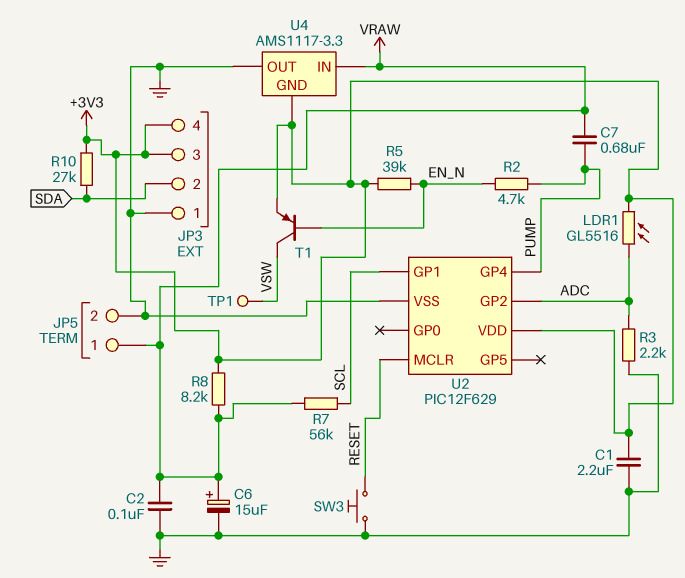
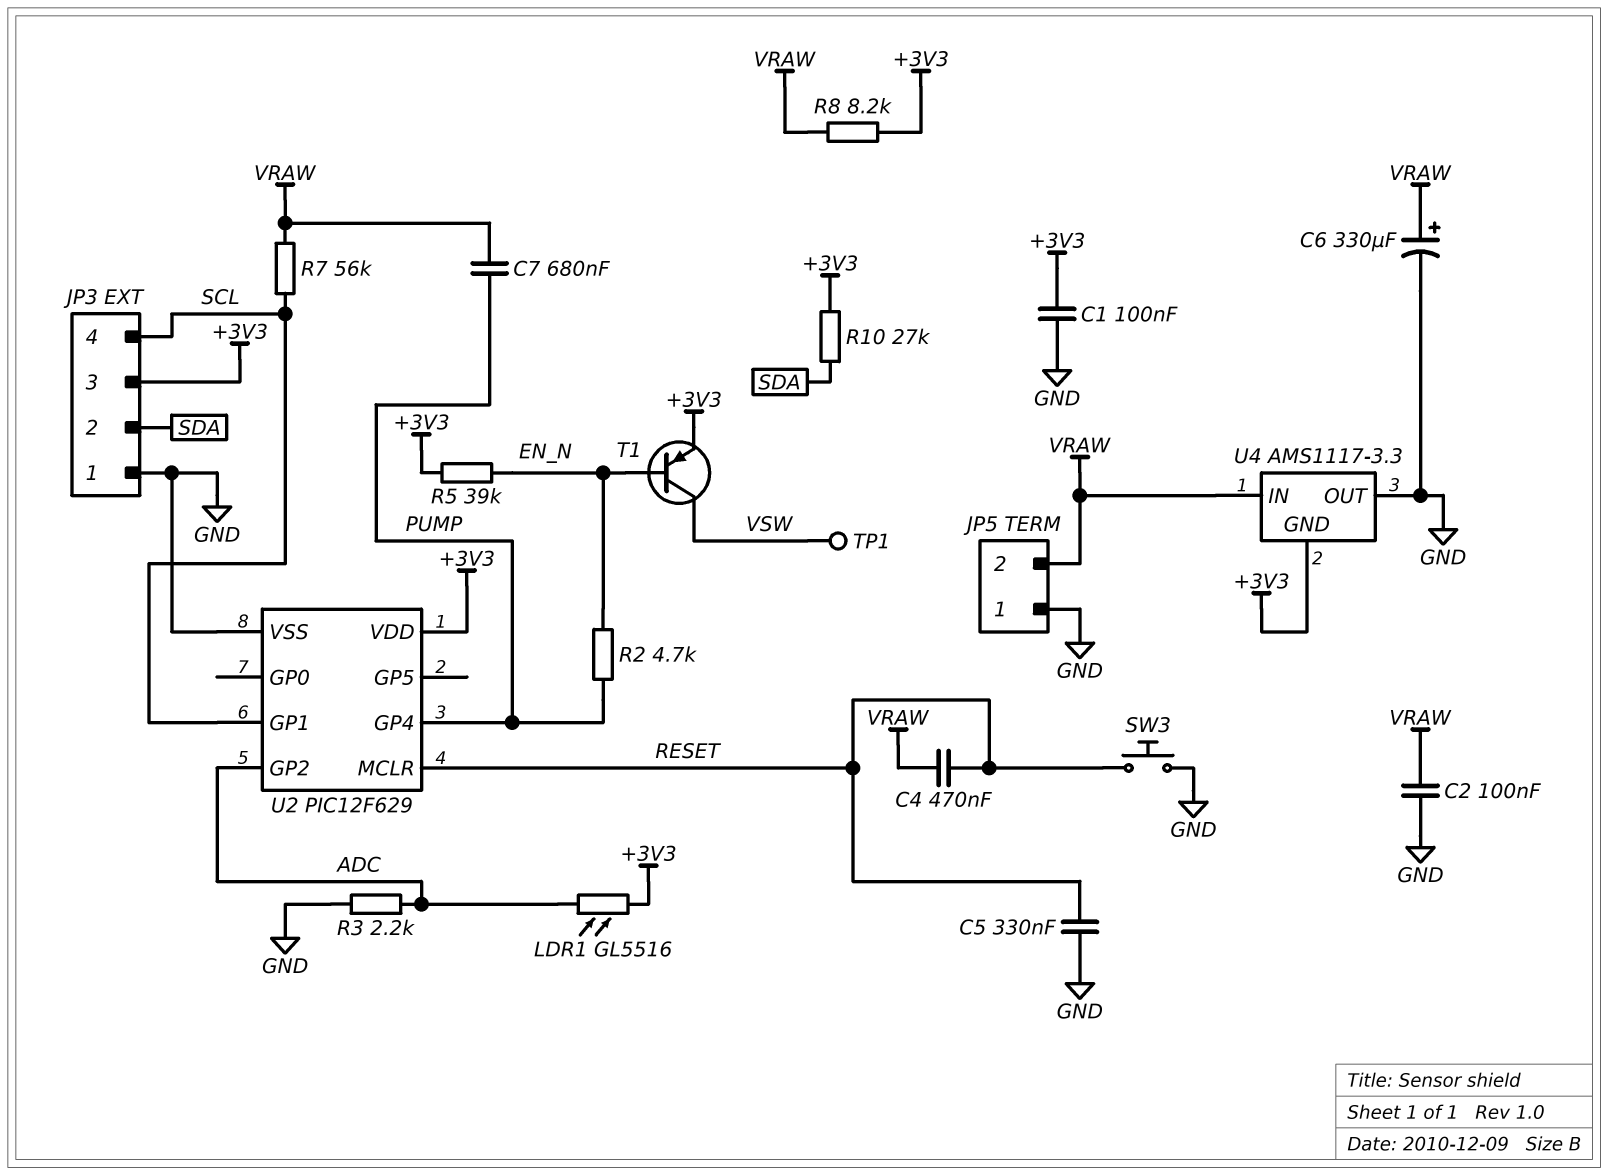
C1: 2.2uF (+3V3, GND) -> 100nF (+3V3, GND)
C4: none -> 470nF (RESET, VRAW)
C5: none -> 330nF (GND, RESET)
C6: 15uF (plus VRAW, minus GND) -> 330uF (plus VRAW, minus GND)
JP3 pin 4: +3V3 -> SCL
JP5 pin 1: VRAW -> GND
JP5 pin 2: GND -> VRAW

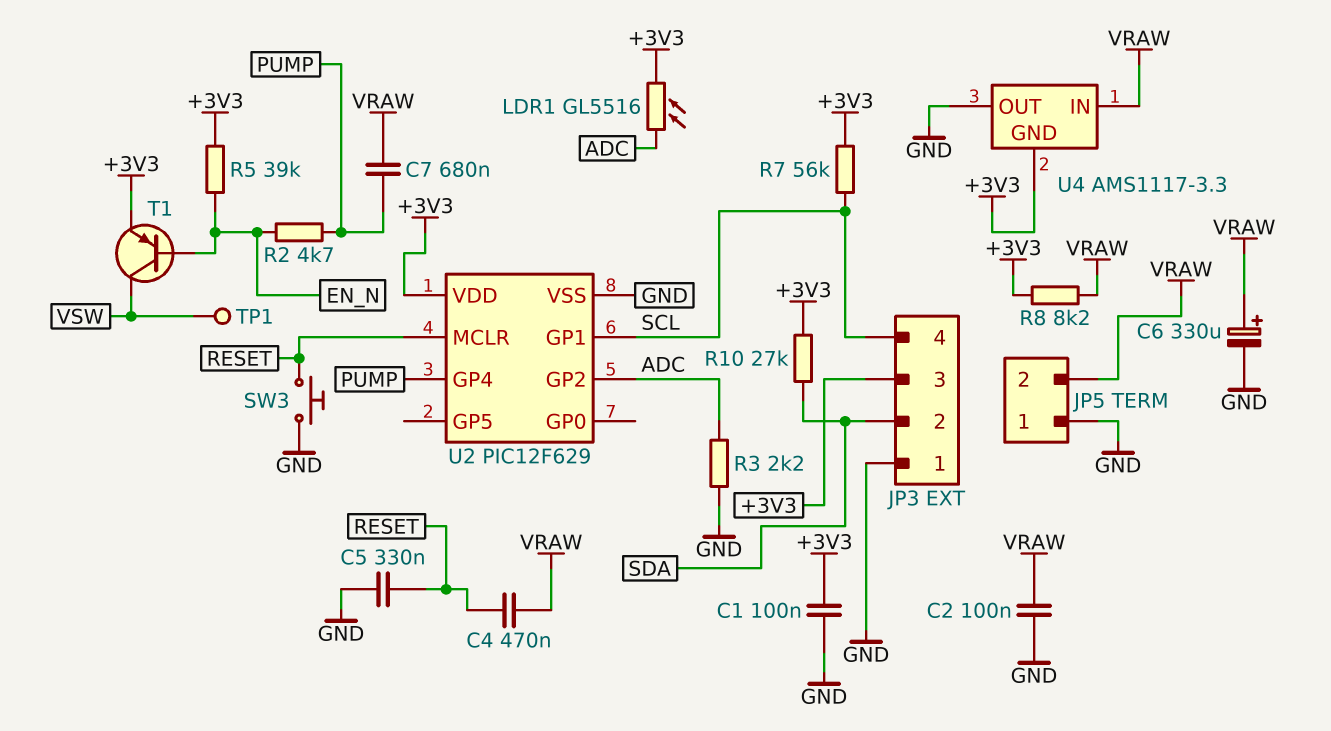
R7: 56k (SCL, VRAW) -> 56k (+3V3, SCL)

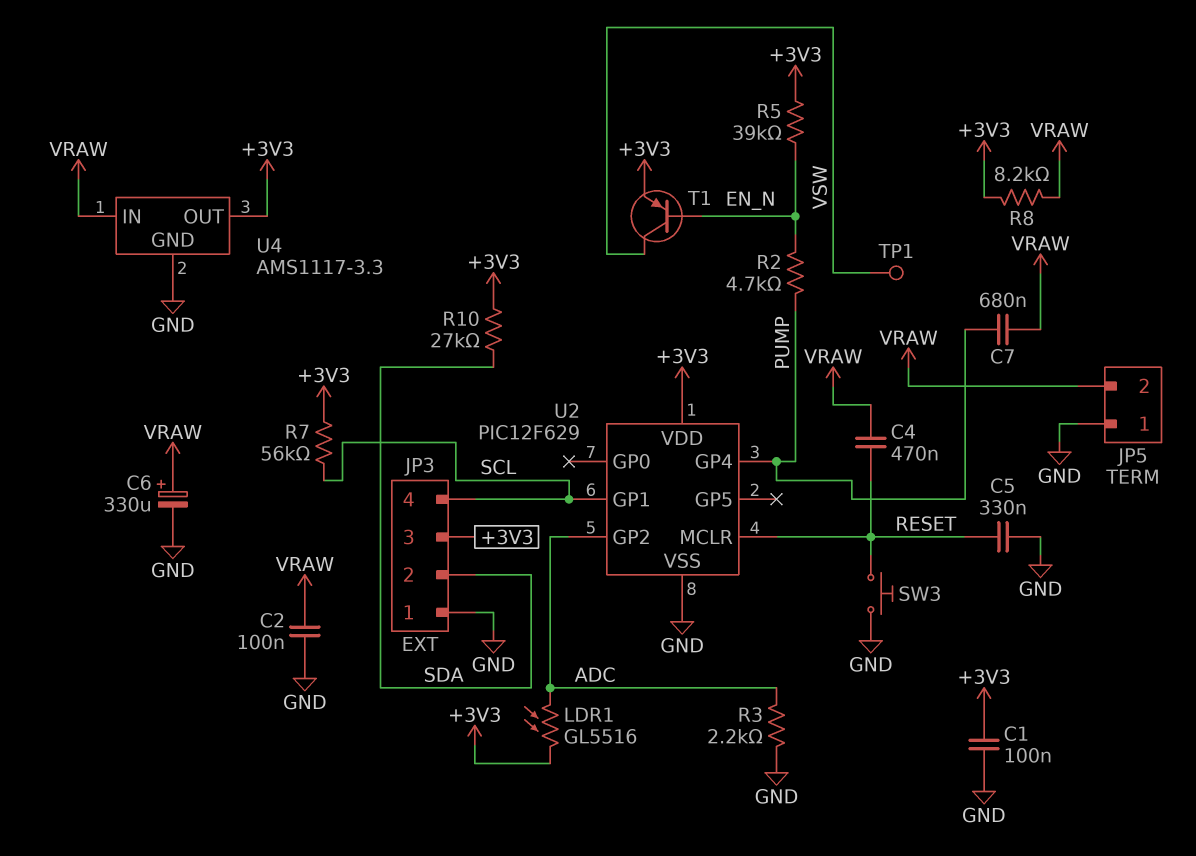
U4 pin GND: +3V3 -> GND
U4 pin OUT: GND -> +3V3

